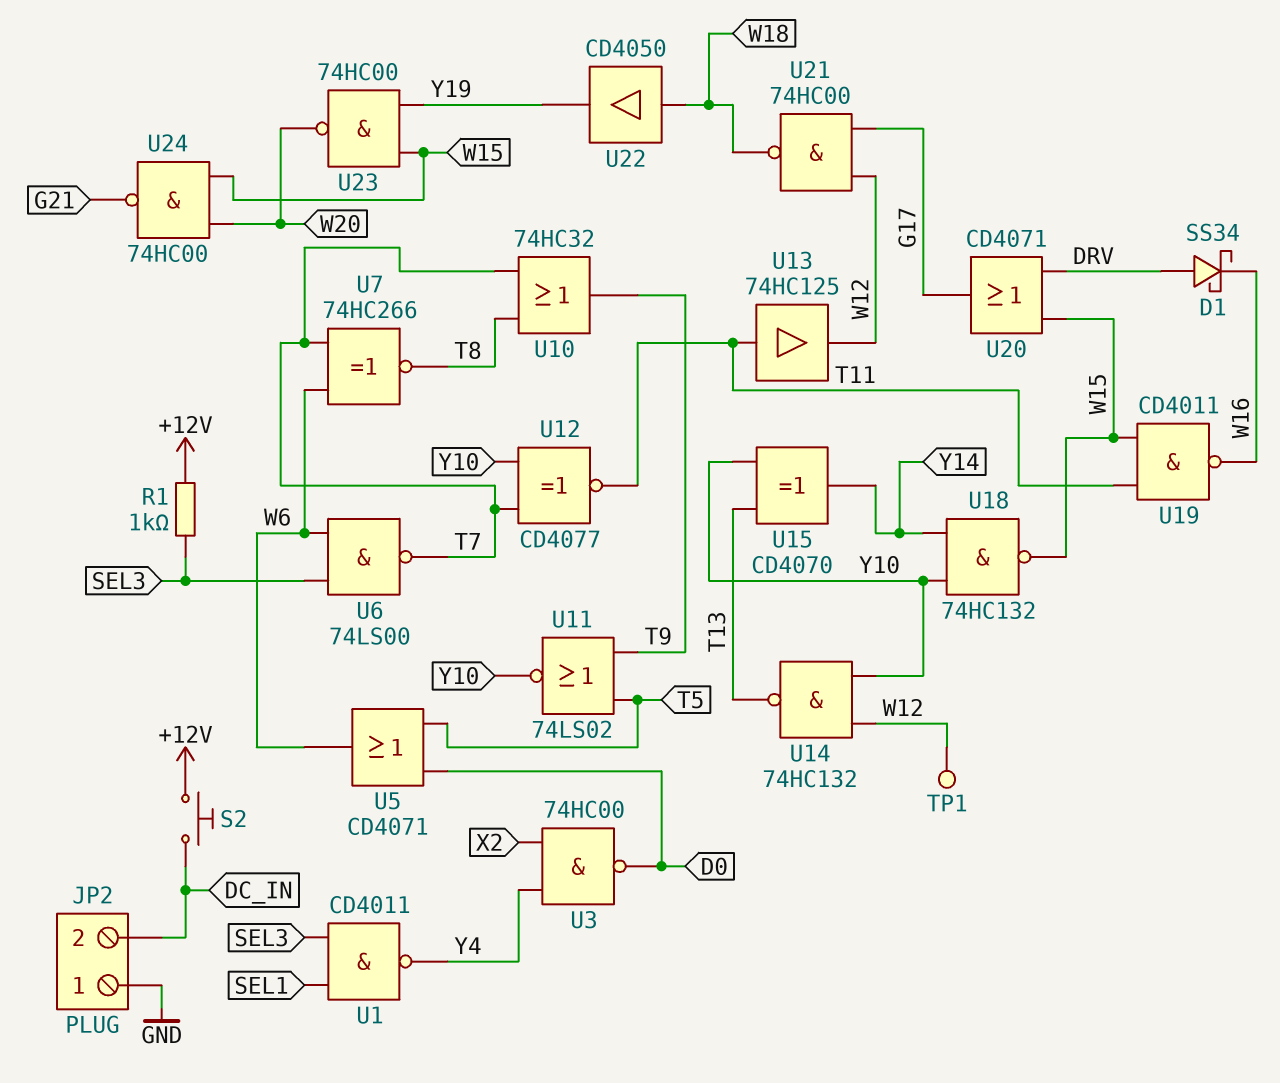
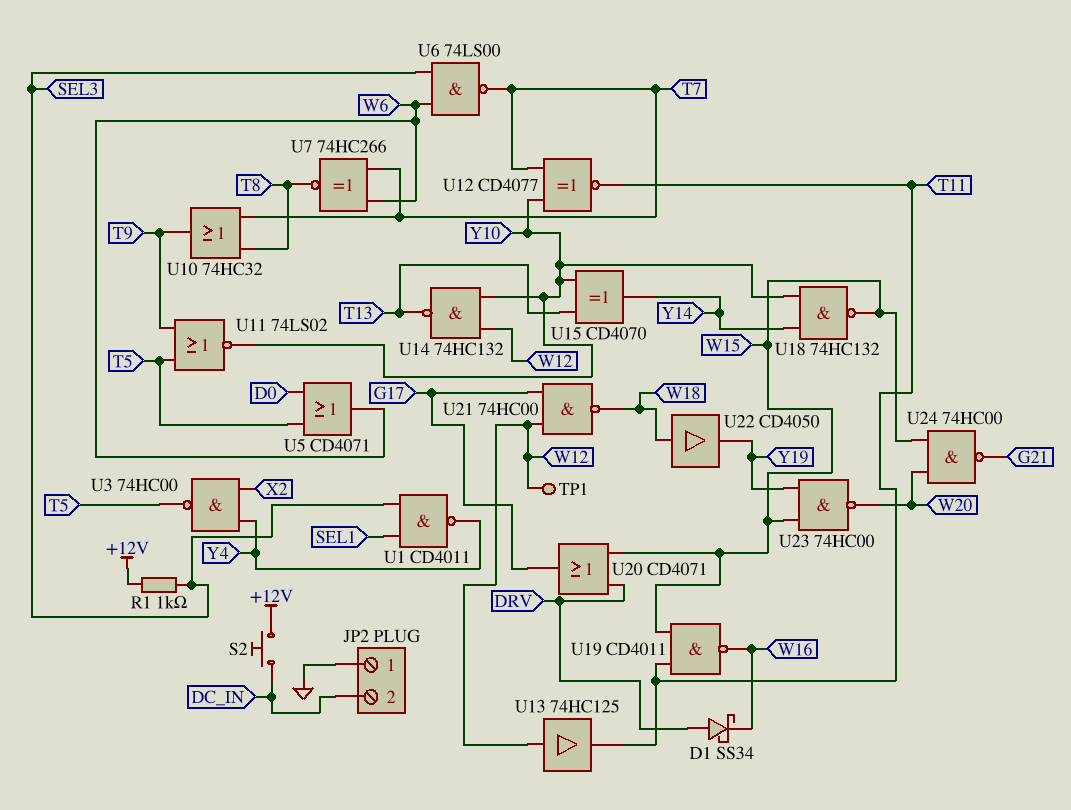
U3: NAND 74HC00 (in X2, in Y4, out D0) -> NAND 74HC00 (in X2, in Y4, out T5)
U13: buffer 74HC125 (in T11, out W12) -> buffer 74HC125 (in W12, out T11)

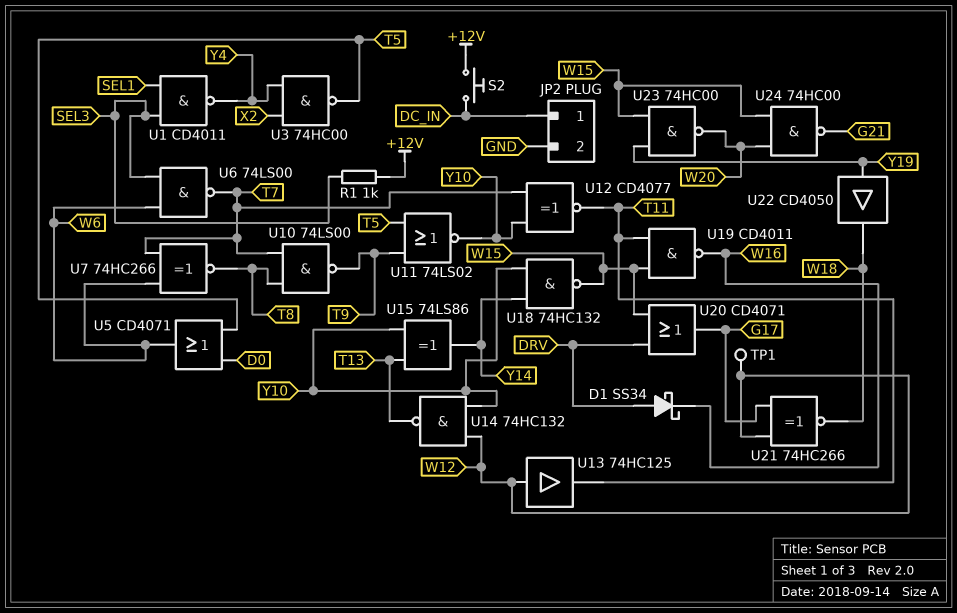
JP2 pin 1: GND -> DC_IN
JP2 pin 2: DC_IN -> GND
U10: OR 74HC32 (in T7, in T8, out T9) -> NAND 74LS00 (in T7, in T8, out T9)
U15: XOR CD4070 (in T13, in Y10, out Y14) -> XOR 74LS86 (in T13, in Y10, out Y14)
U21: NAND 74HC00 (in G17, in W12, out W18) -> XNOR 74HC266 (in G17, in W12, out W18)
U22: buffer CD4050 (in W18, out Y19) -> buffer CD4050 (in Y19, out W18)

